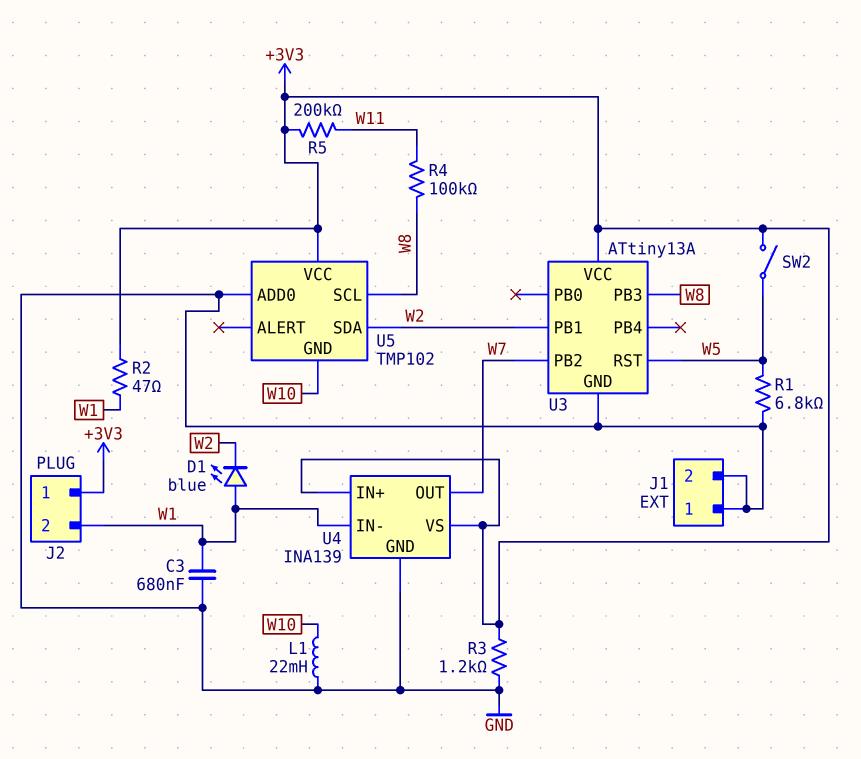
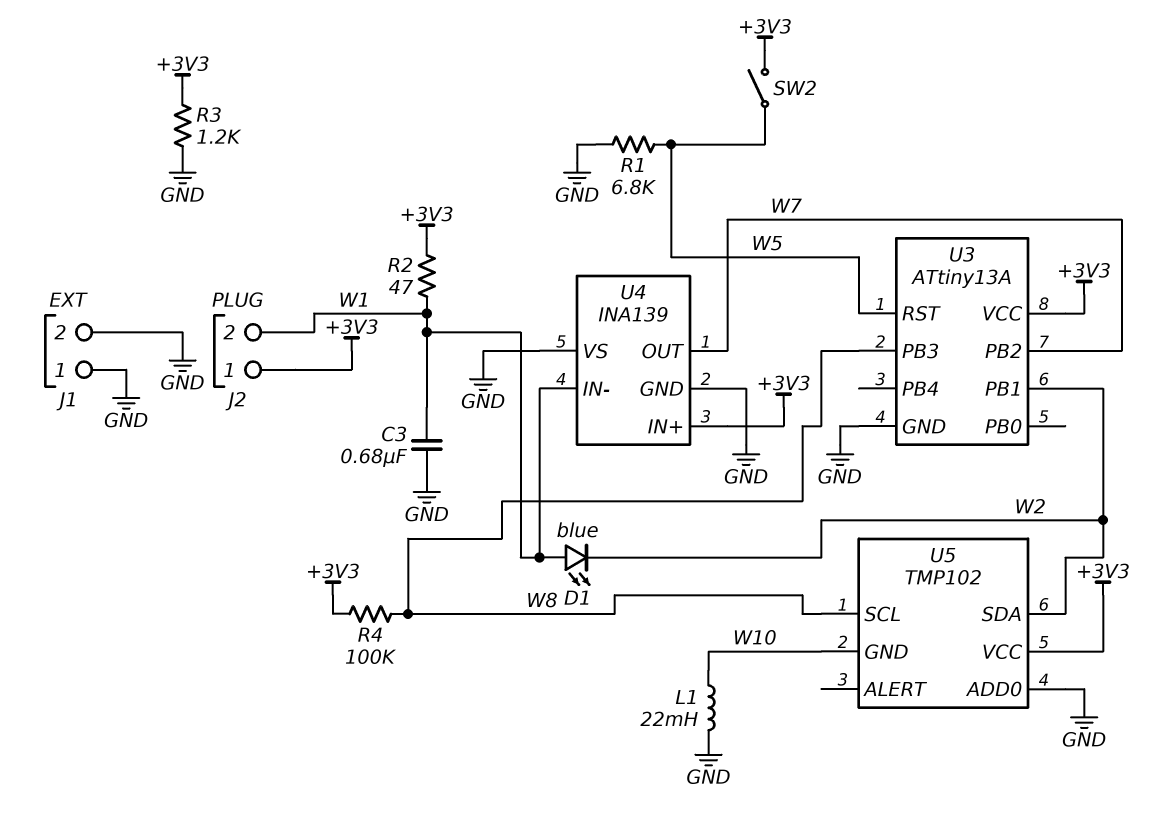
R4: 100k (W8, W11) -> 100k (+3V3, W8)
R5: 200k (+3V3, W11) -> none
U4 pin VS: +3V3 -> GND

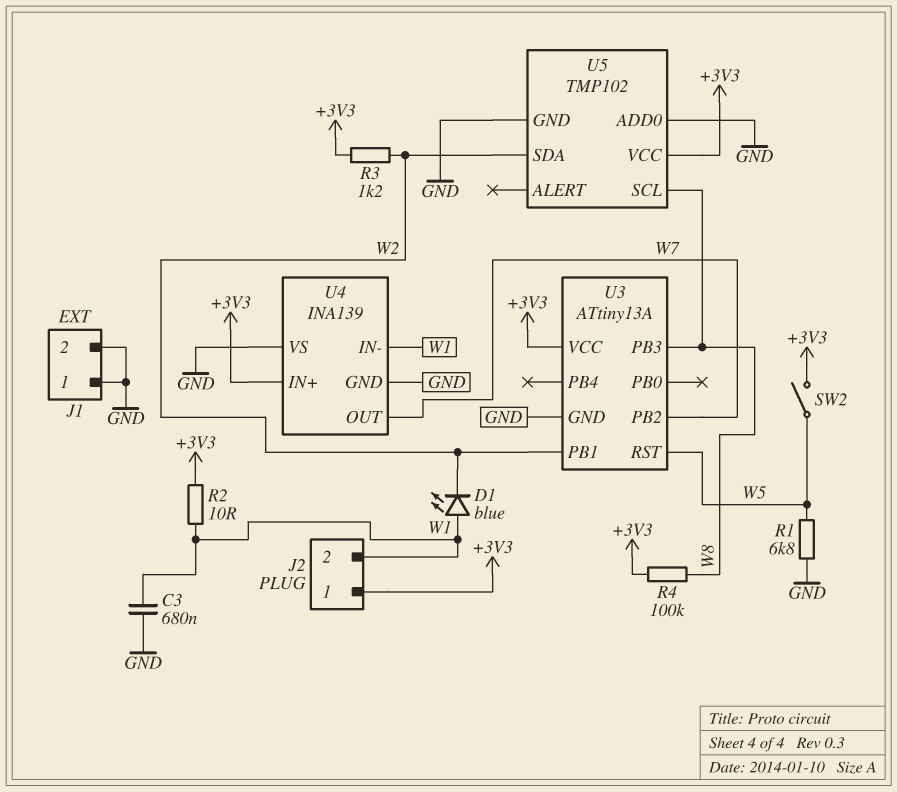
L1: 22mH (GND, W10) -> none
R2: 47 (+3V3, W1) -> 10 (+3V3, W1)
R3: 1.2k (+3V3, GND) -> 1.2k (+3V3, W2)
U5 pin GND: W10 -> GND

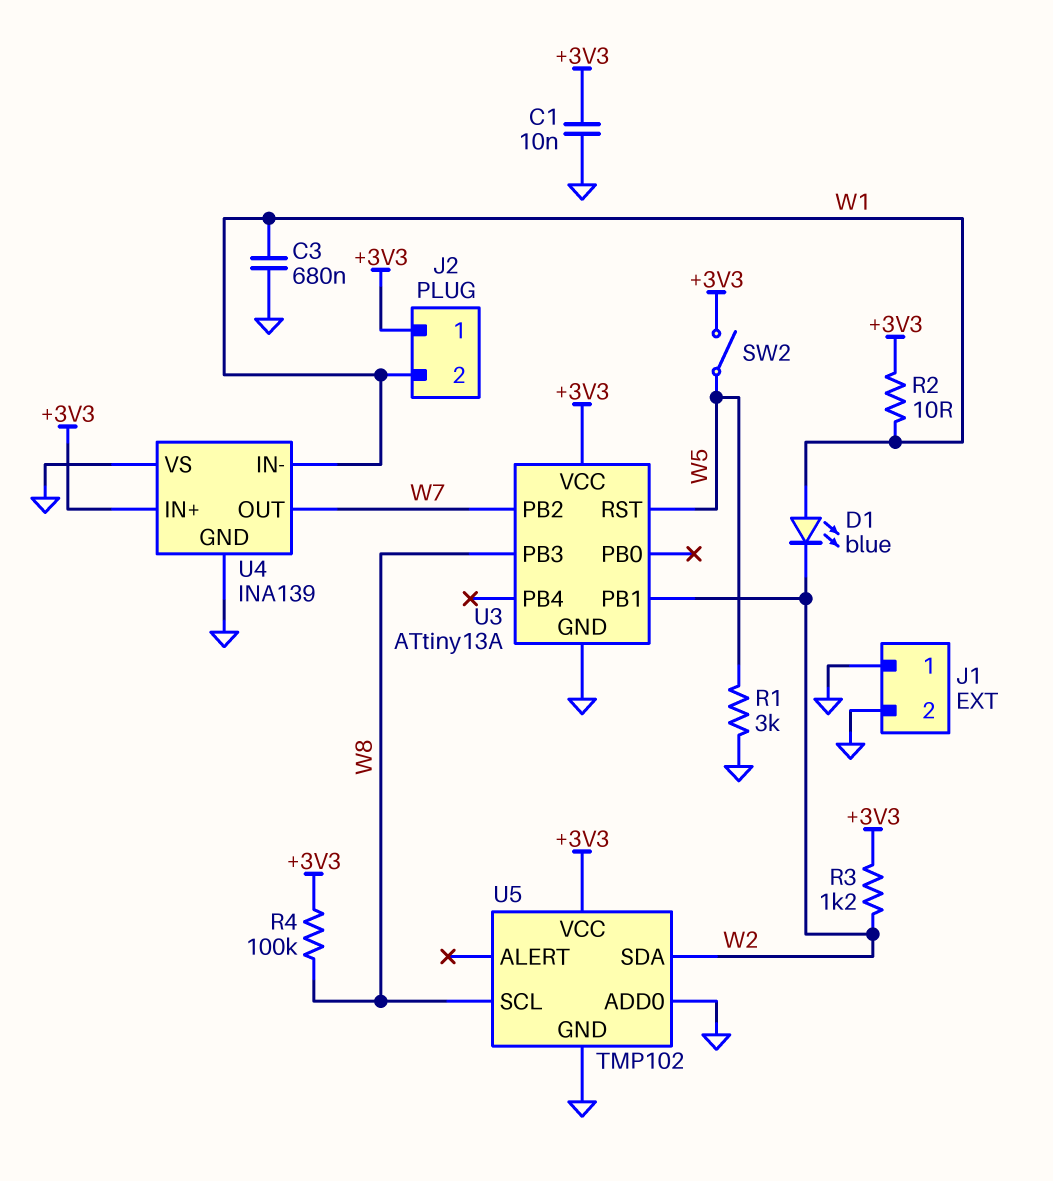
C1: none -> 10nF (+3V3, GND)
R1: 6.8k (GND, W5) -> 3k (GND, W5)

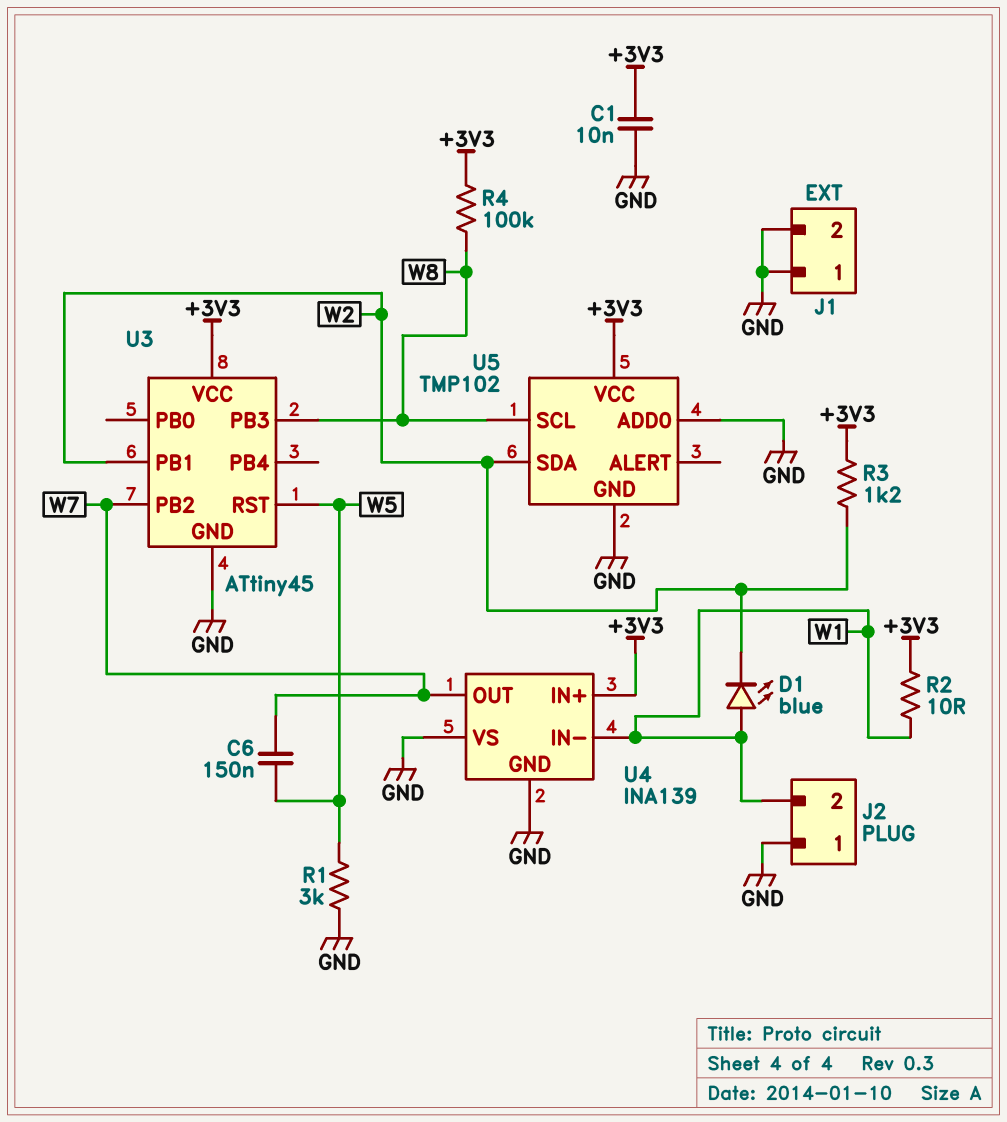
C3: 680nF (GND, W1) -> none
C6: none -> 150nF (W5, W7)
J2 pin 1: +3V3 -> GND
SW2: switch (+3V3, W5) -> none
U3: ATtiny13A -> ATtiny45

